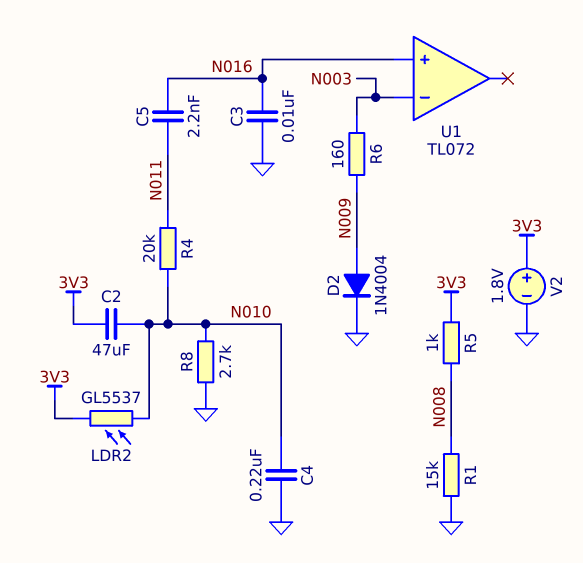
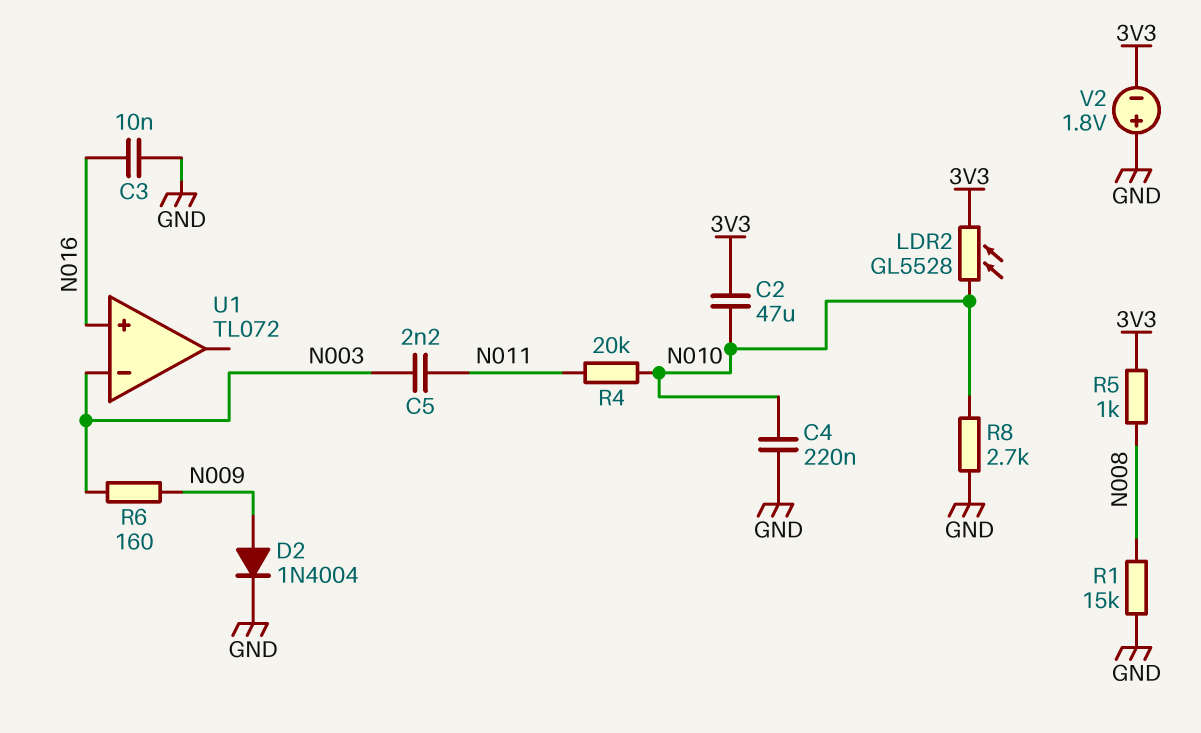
C5: 2.2nF (N011, N016) -> 2.2nF (N003, N011)
LDR2: GL5537 (3V3, N010) -> GL5528 (3V3, N010)
V2: 1.8V (plus 3V3, minus GND) -> 1.8V (plus GND, minus 3V3)

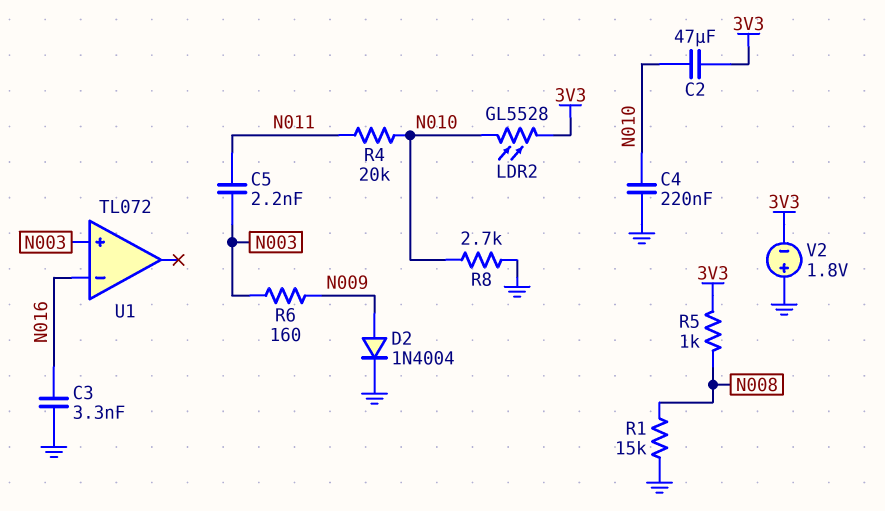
C3: 10nF (GND, N016) -> 3.3nF (GND, N016)
U1 pin in+: N016 -> N003
U1 pin in-: N003 -> N016

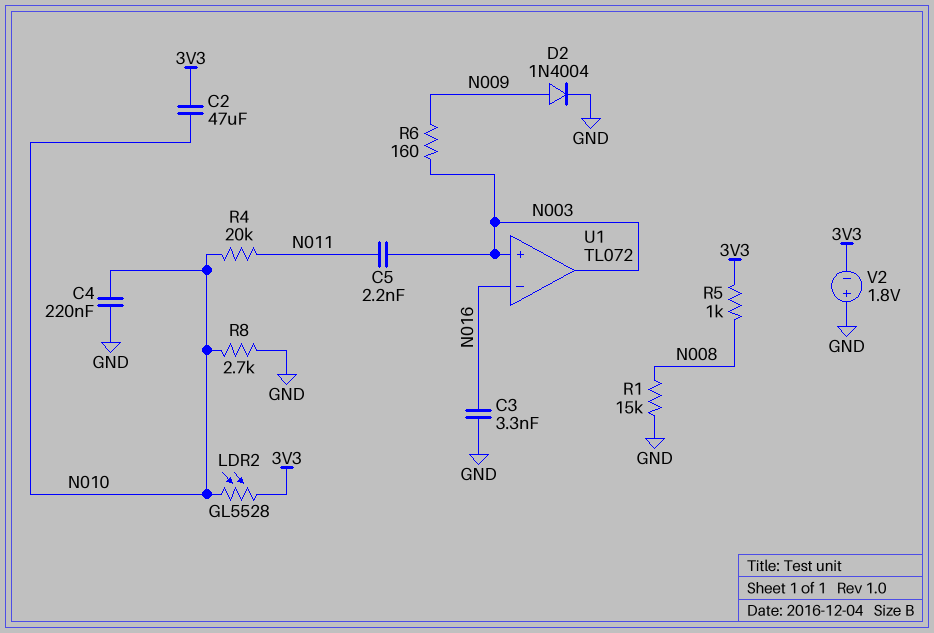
U1 pin out: none -> N003

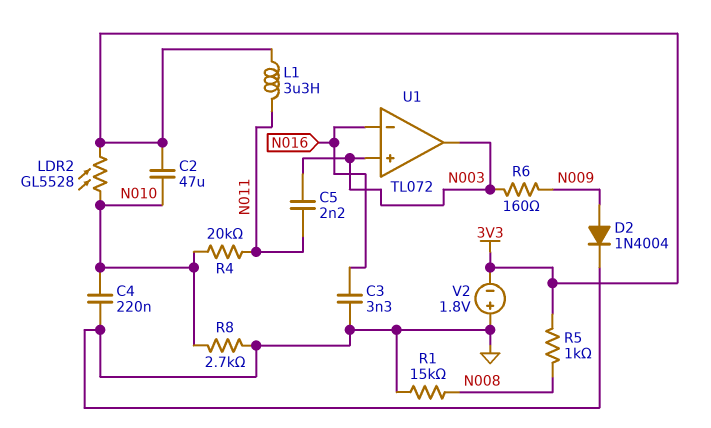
L1: none -> 3.3uH (3V3, N011)

